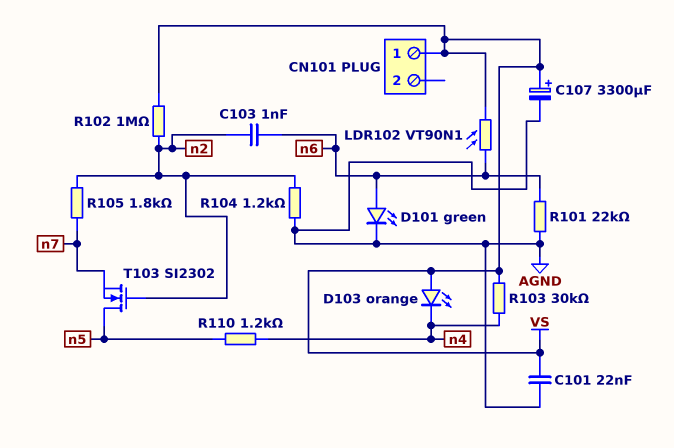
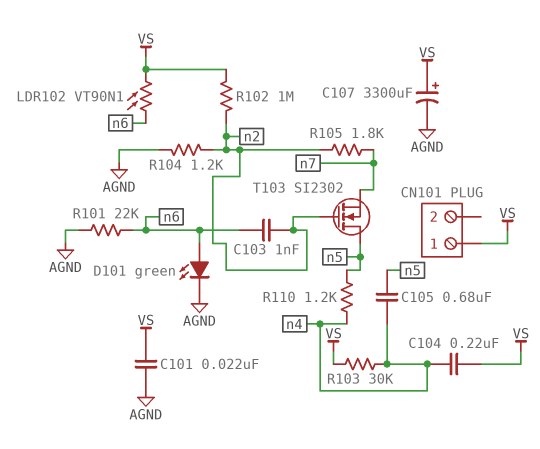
C104: none -> 220nF (VS, n4)
C105: none -> 680nF (n4, n5)
D103: LED orange (A VS, K n4) -> none

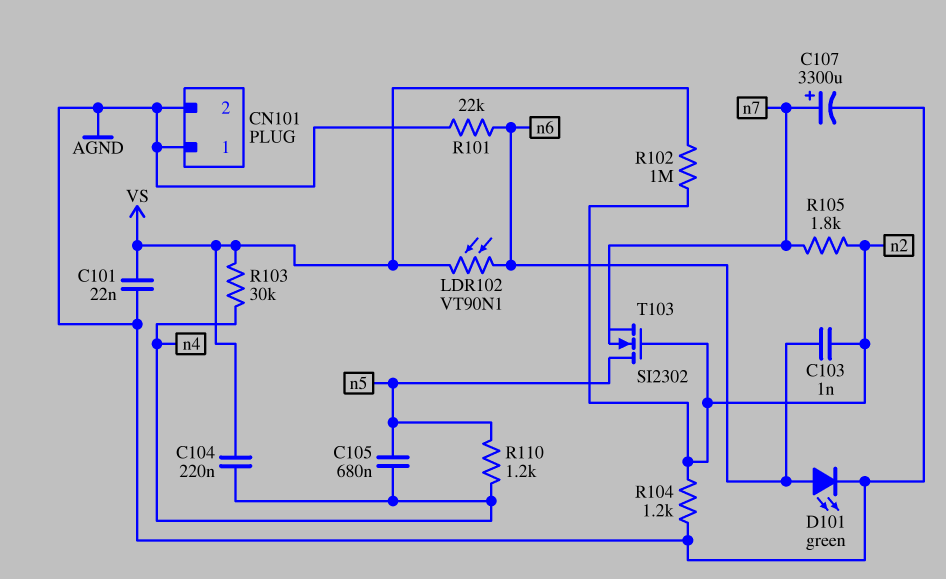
C107: 3300uF (plus VS, minus AGND) -> 3300uF (plus n7, minus AGND)
CN101 pin 1: VS -> AGND
CN101 pin 2: none -> AGND

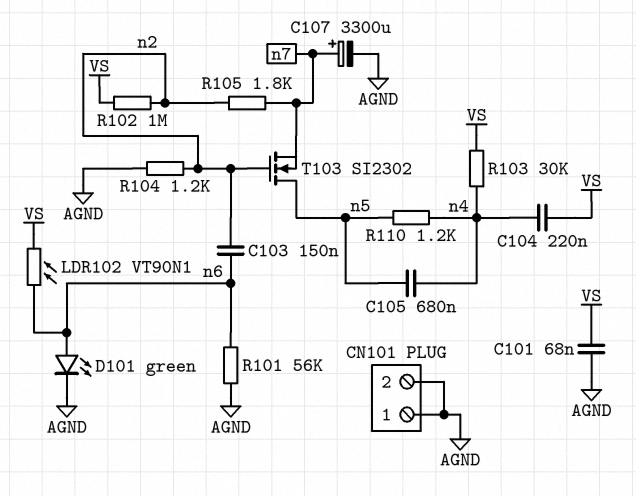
C101: 22nF (AGND, VS) -> 68nF (AGND, VS)
C103: 1nF (n2, n6) -> 150nF (n2, n6)
R101: 22k (AGND, n6) -> 56k (AGND, n6)

